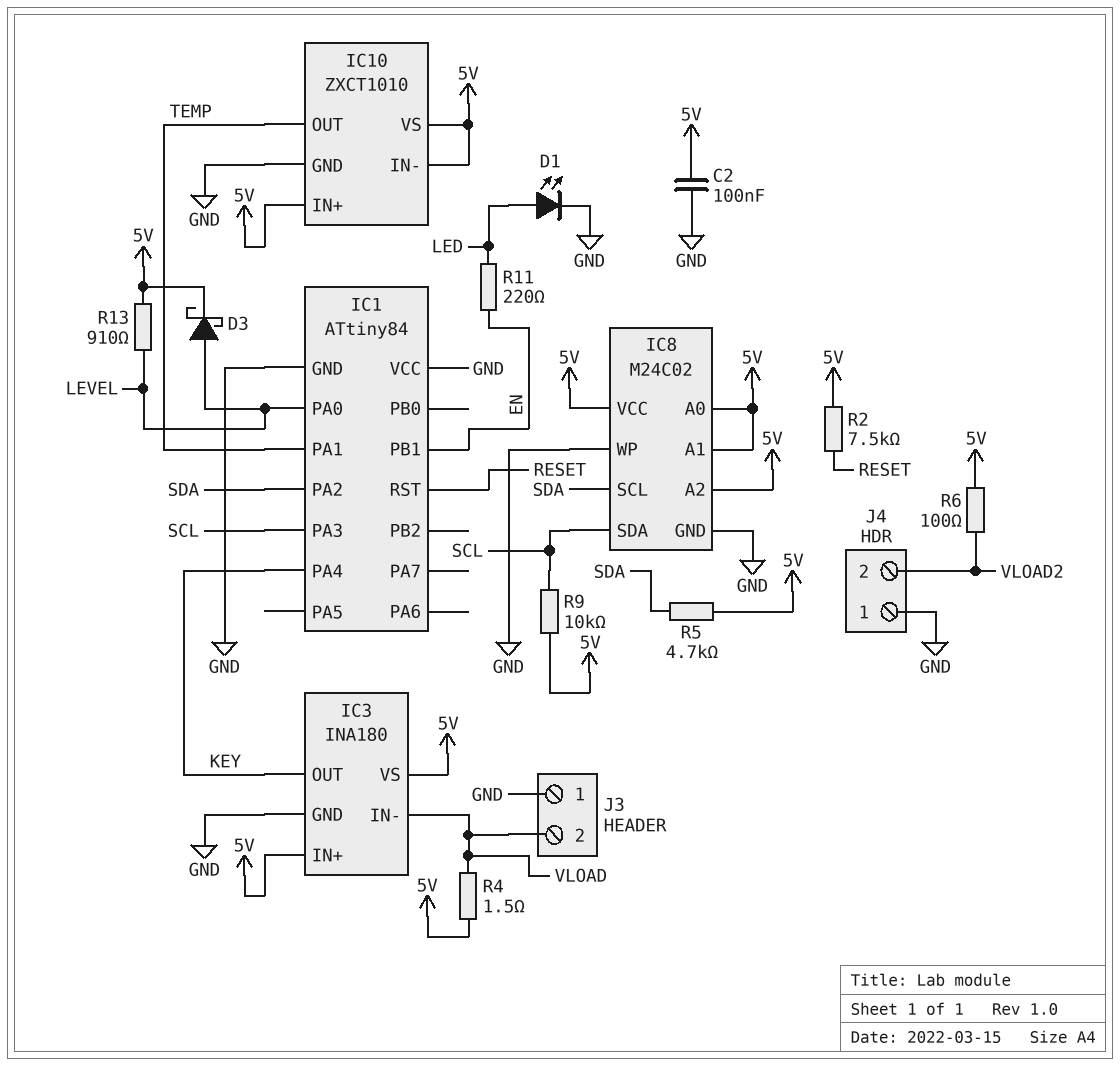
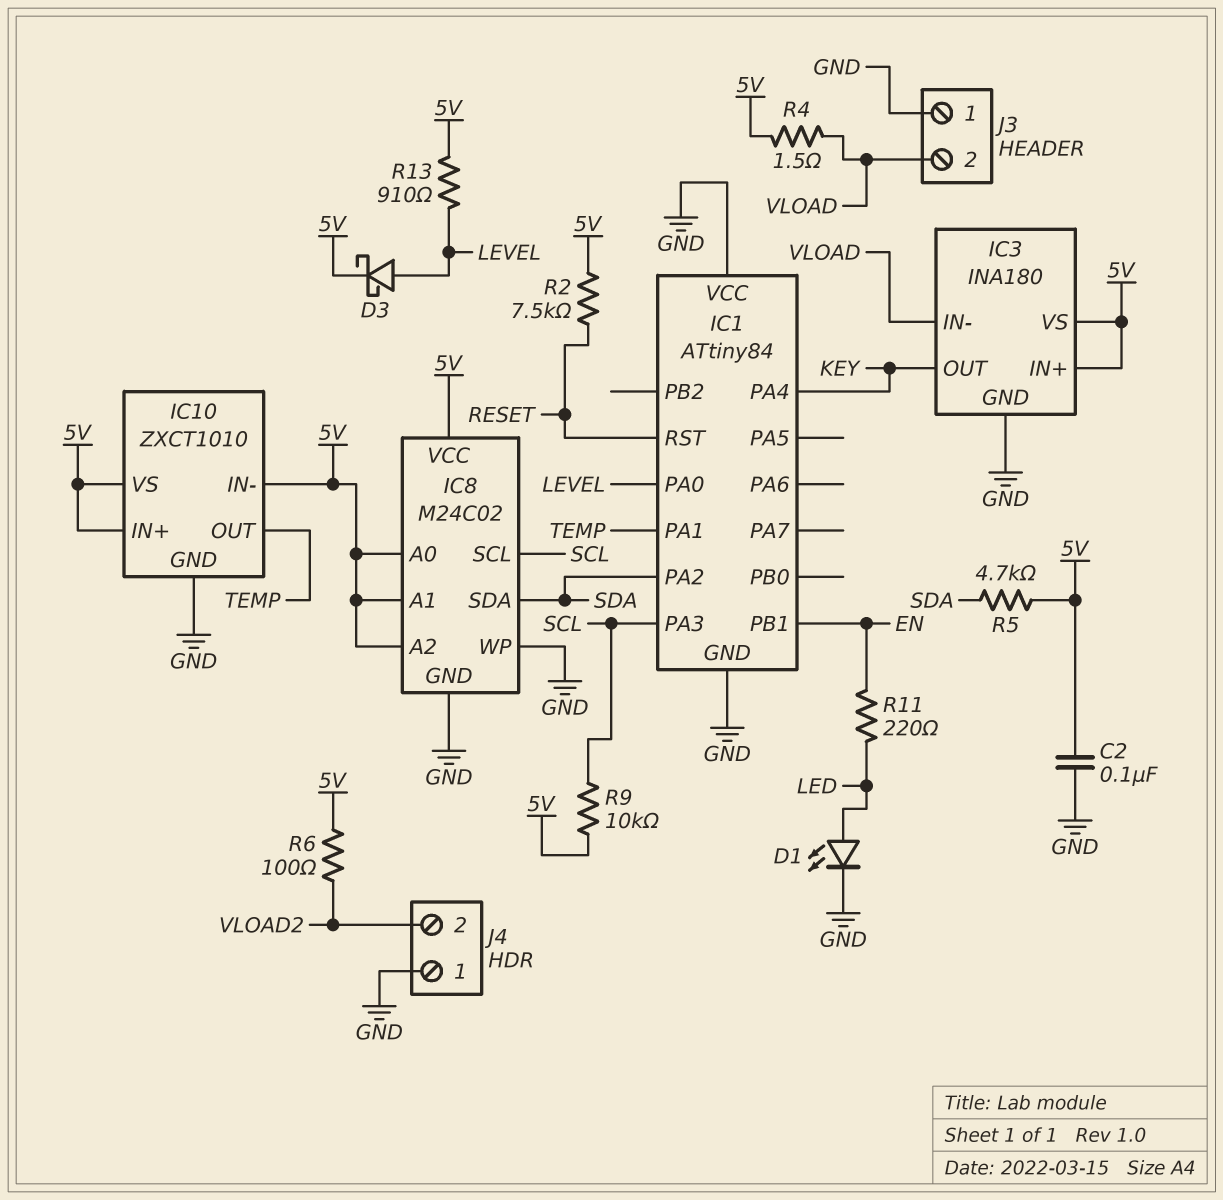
IC8 pin SCL: SDA -> SCL
IC8 pin SDA: SCL -> SDA

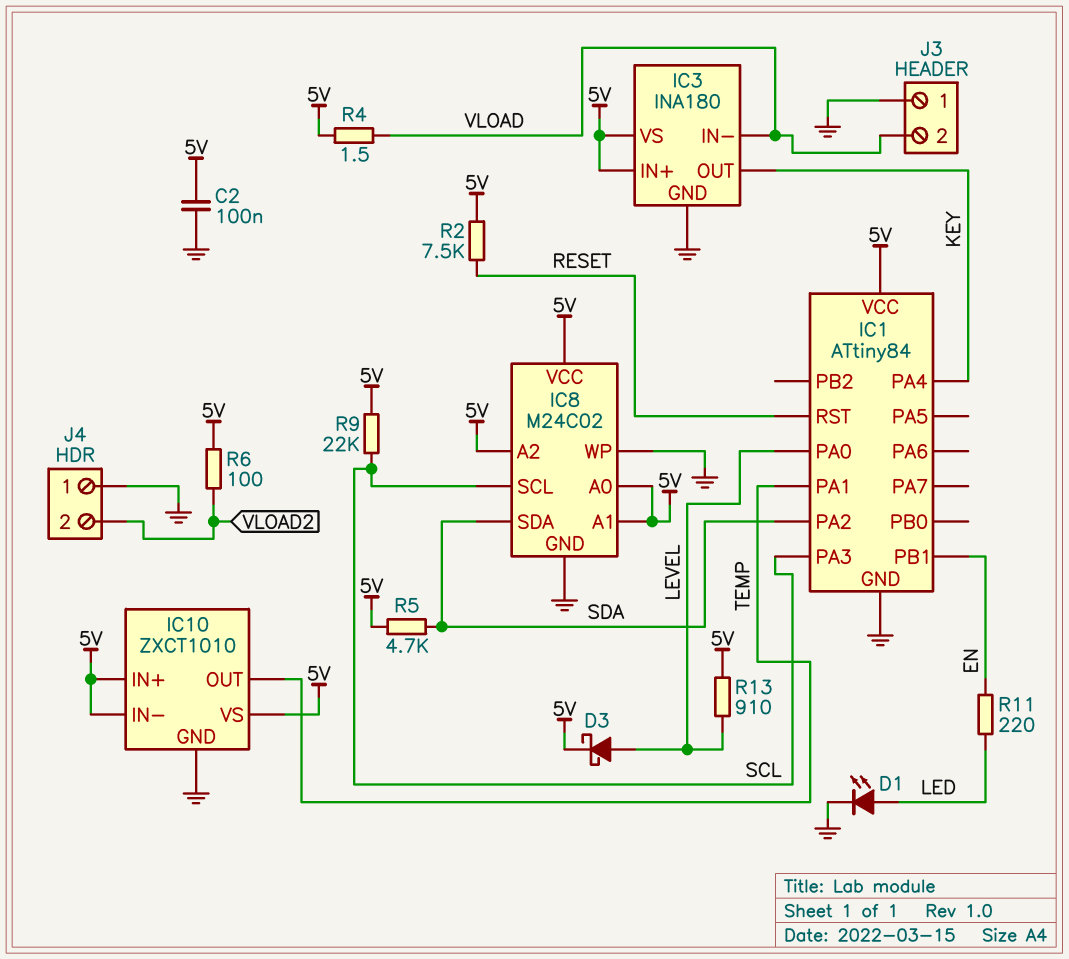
IC1 pin VCC: GND -> 5V
R9: 10k (5V, SCL) -> 22k (5V, SCL)

